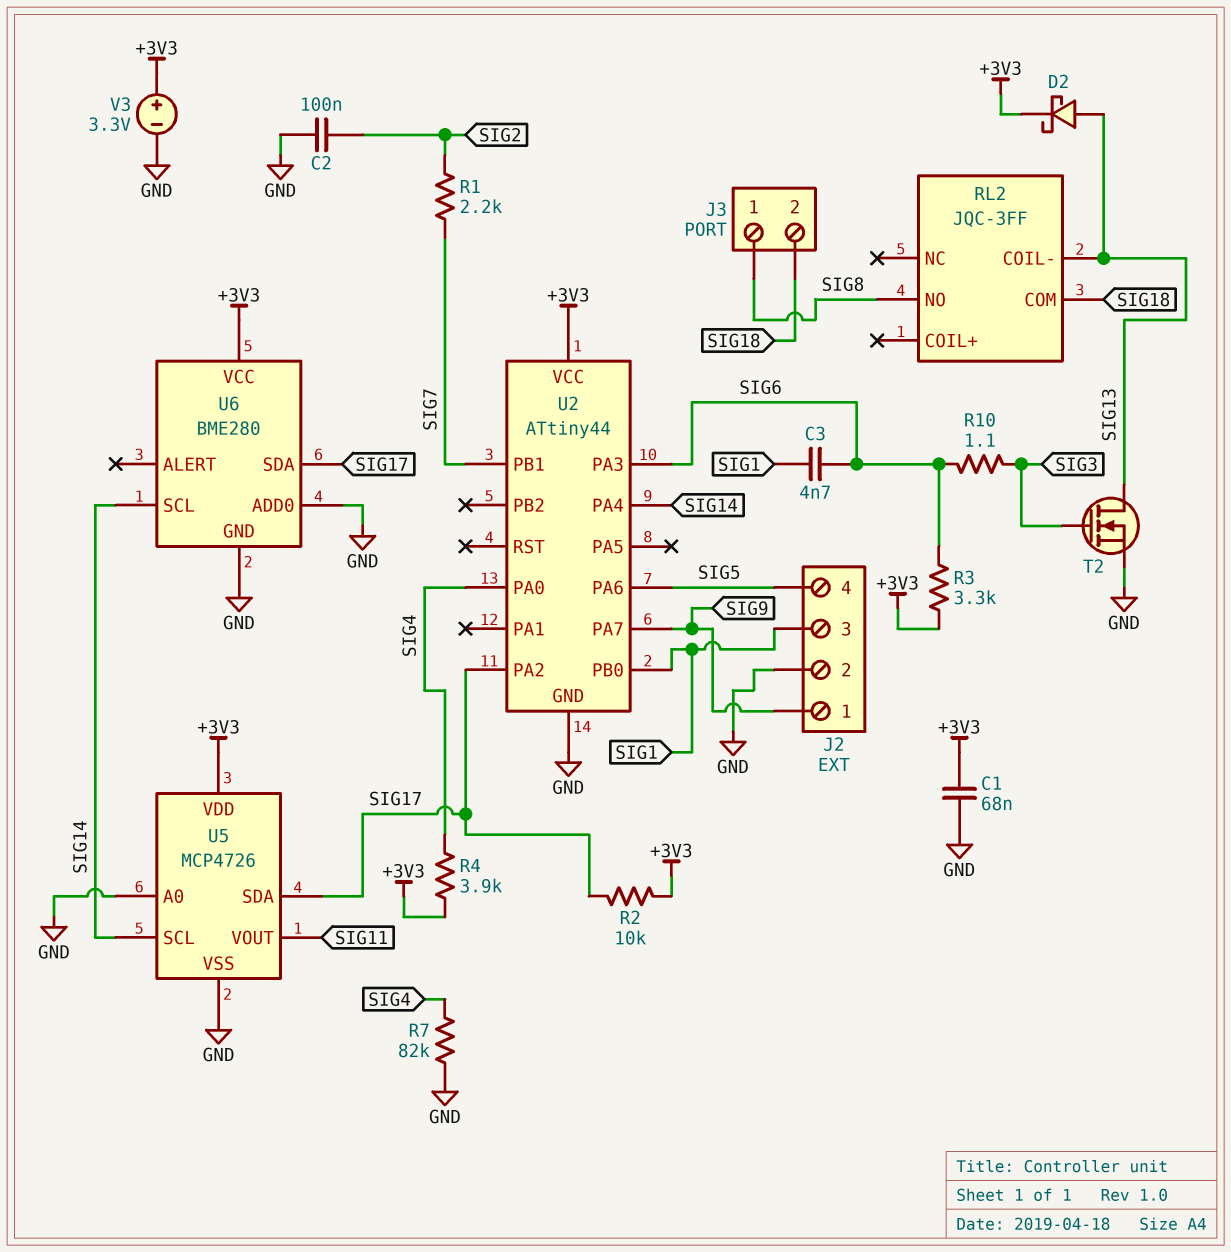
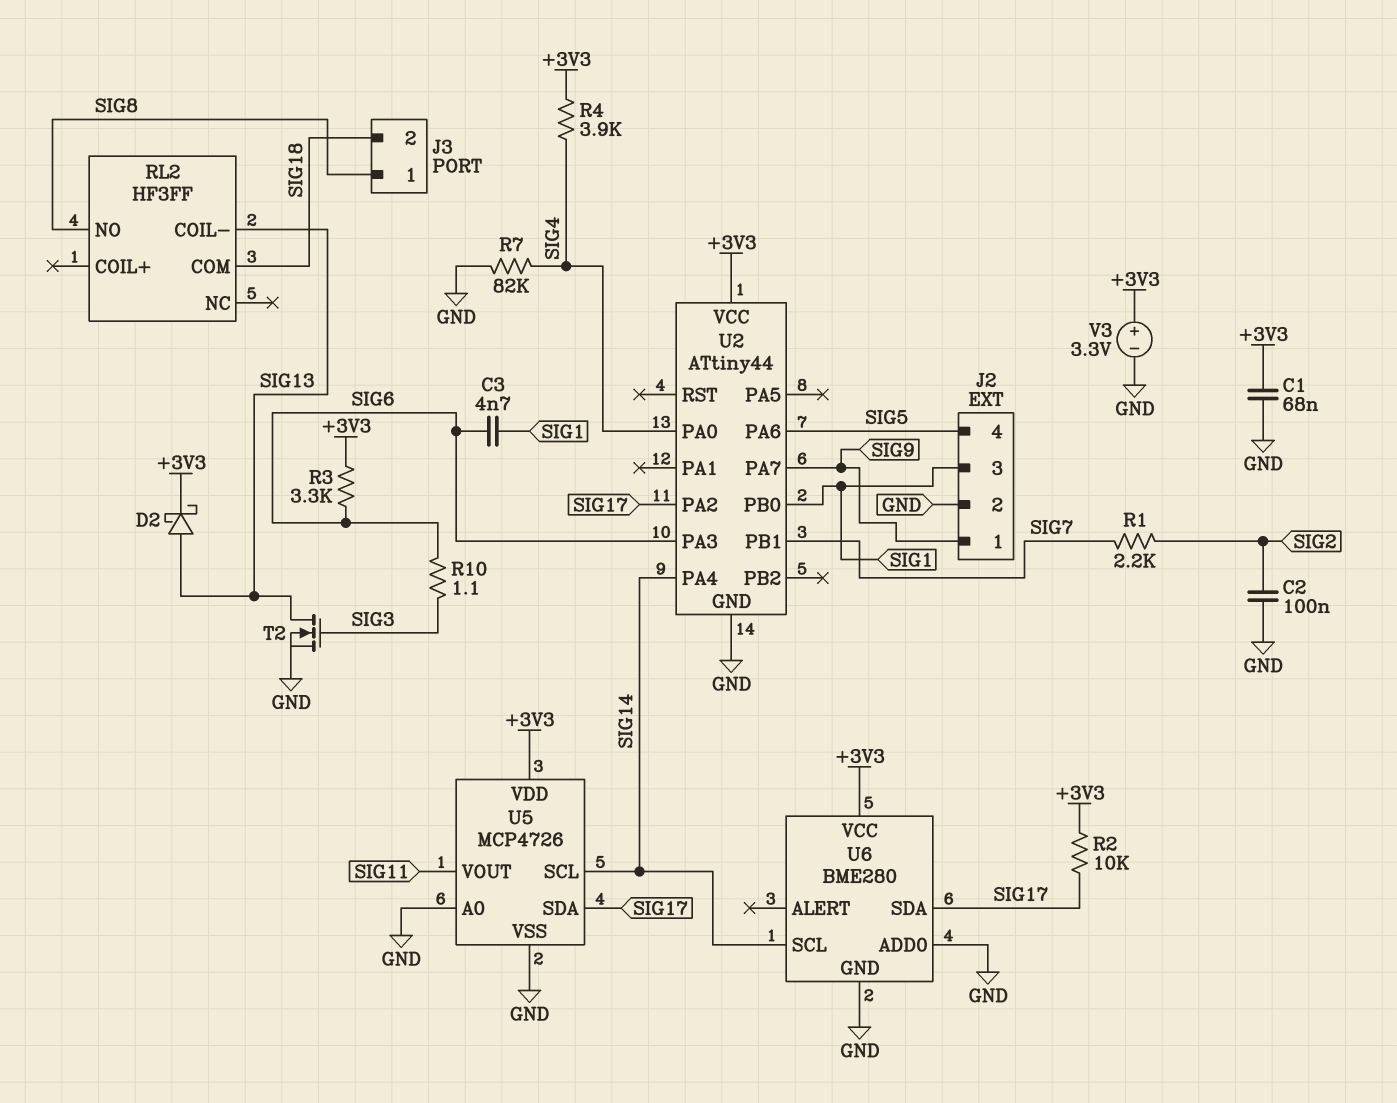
RL2: JQC-3FF -> HF3FF

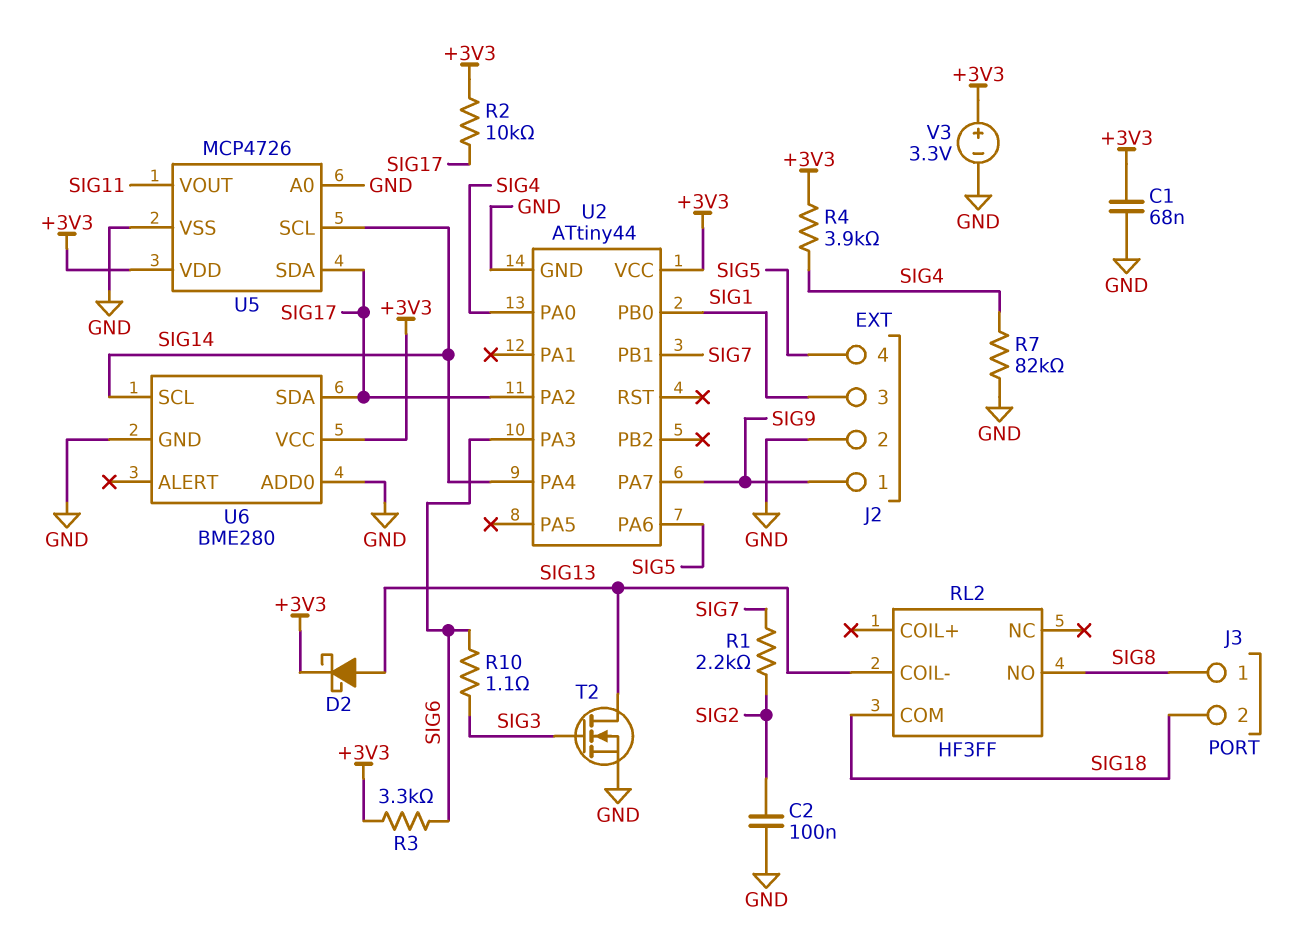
C3: 4.7nF (SIG1, SIG6) -> none

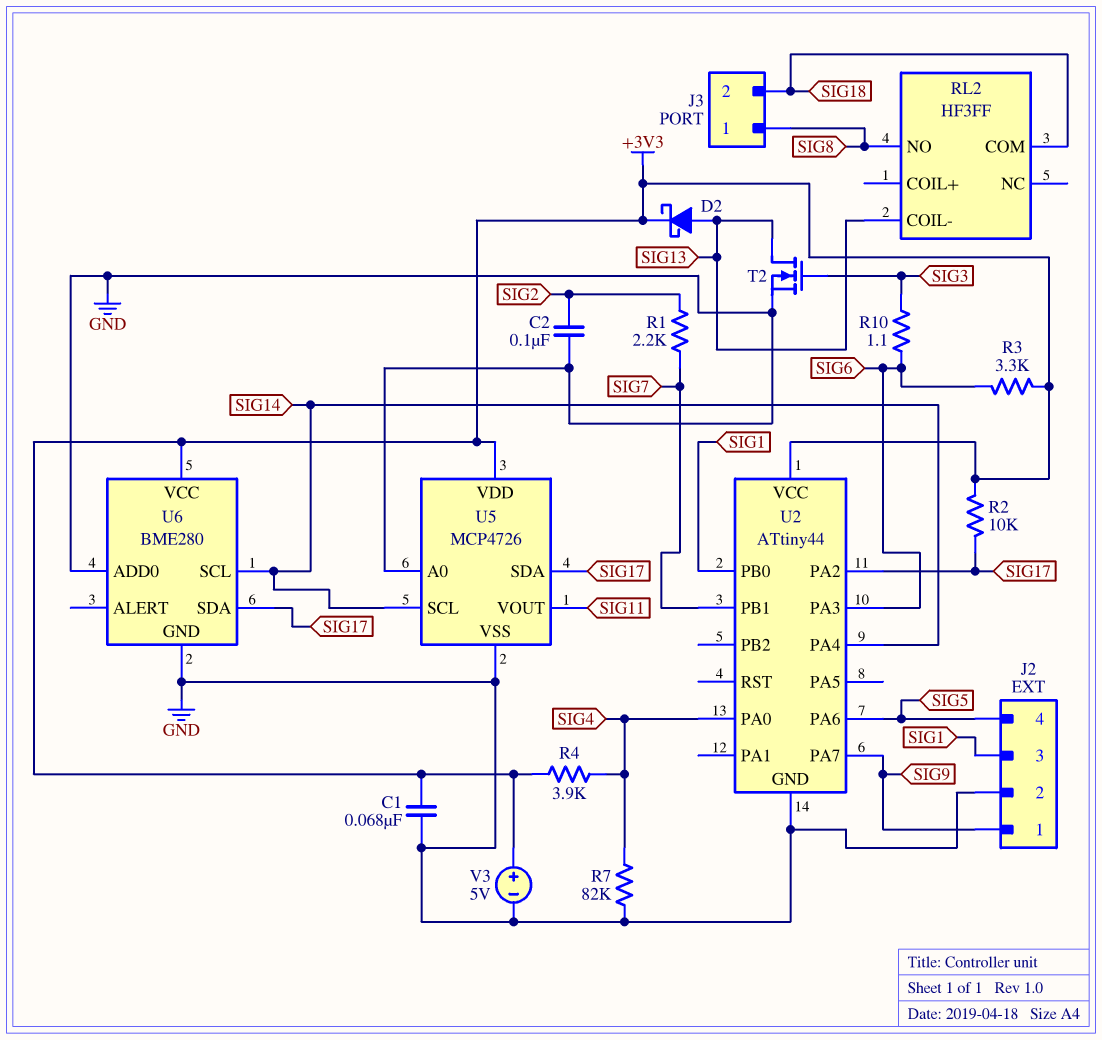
V3: 3.3V (plus +3V3, minus GND) -> 5V (plus +3V3, minus GND)

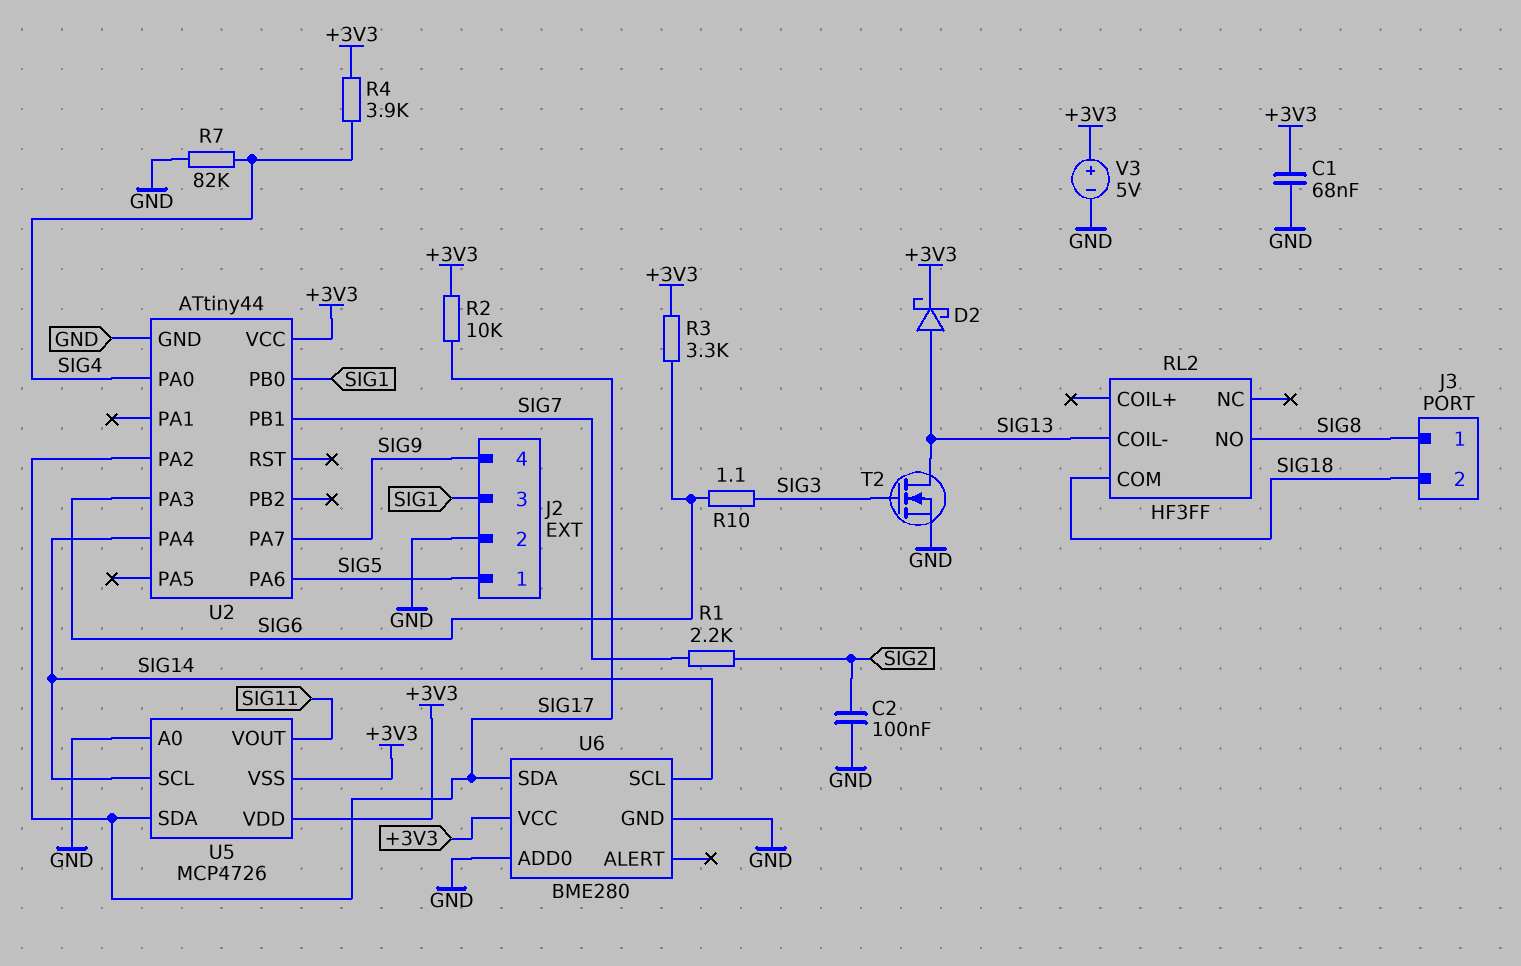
J2 pin 1: SIG9 -> SIG5
J2 pin 4: SIG5 -> SIG9
U5 pin VSS: GND -> +3V3

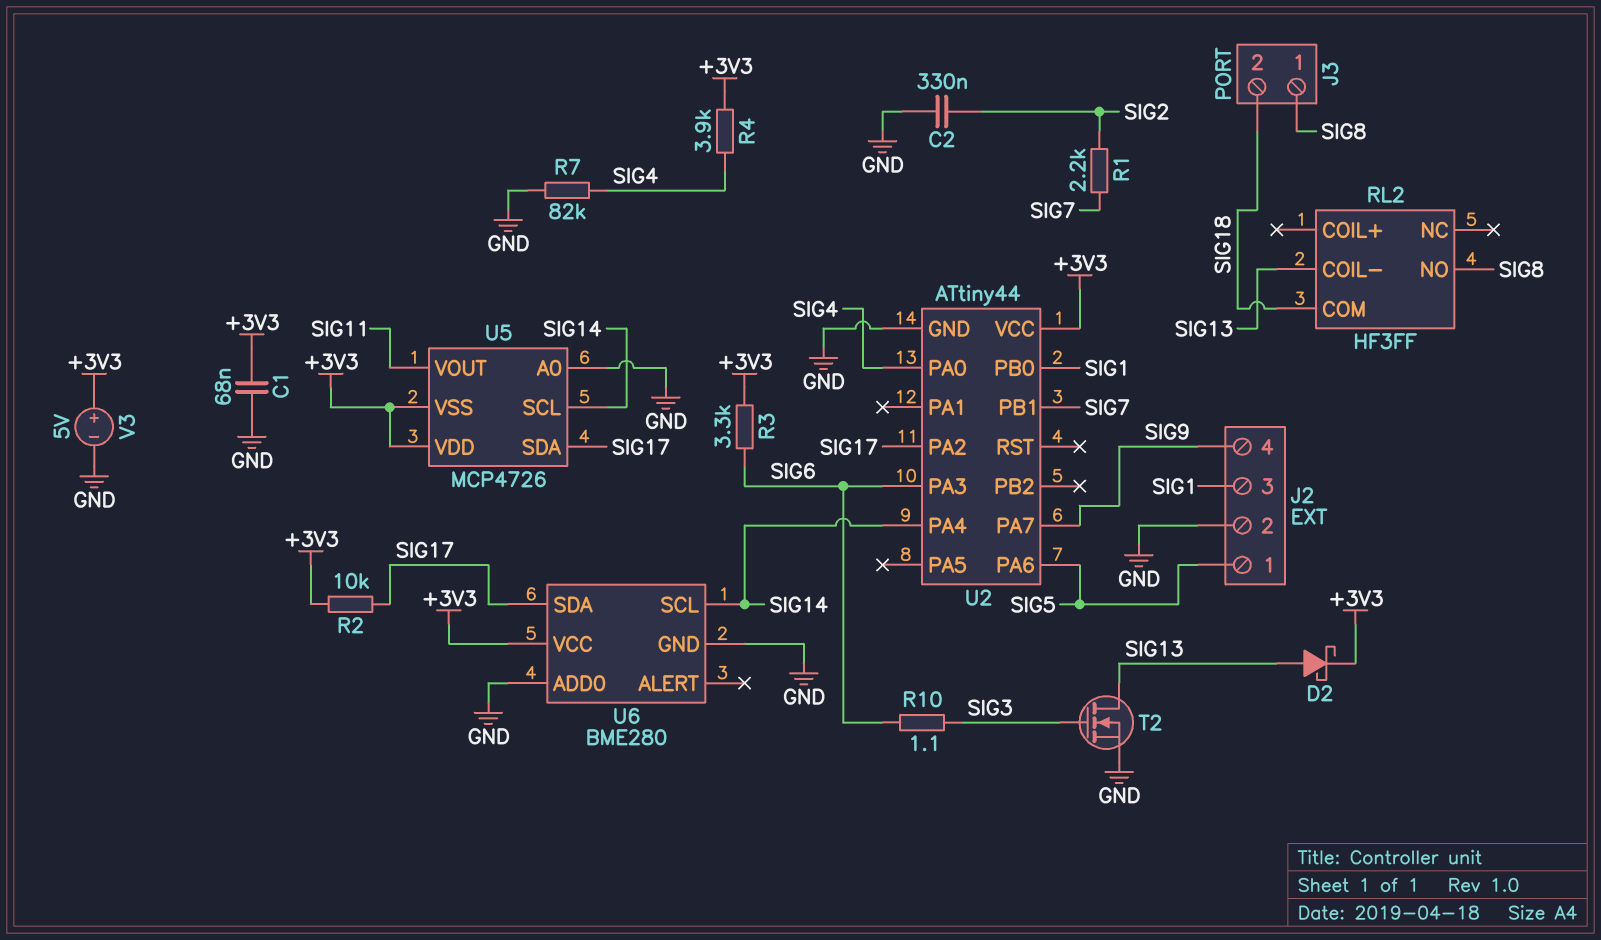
C2: 100nF (GND, SIG2) -> 330nF (GND, SIG2)

